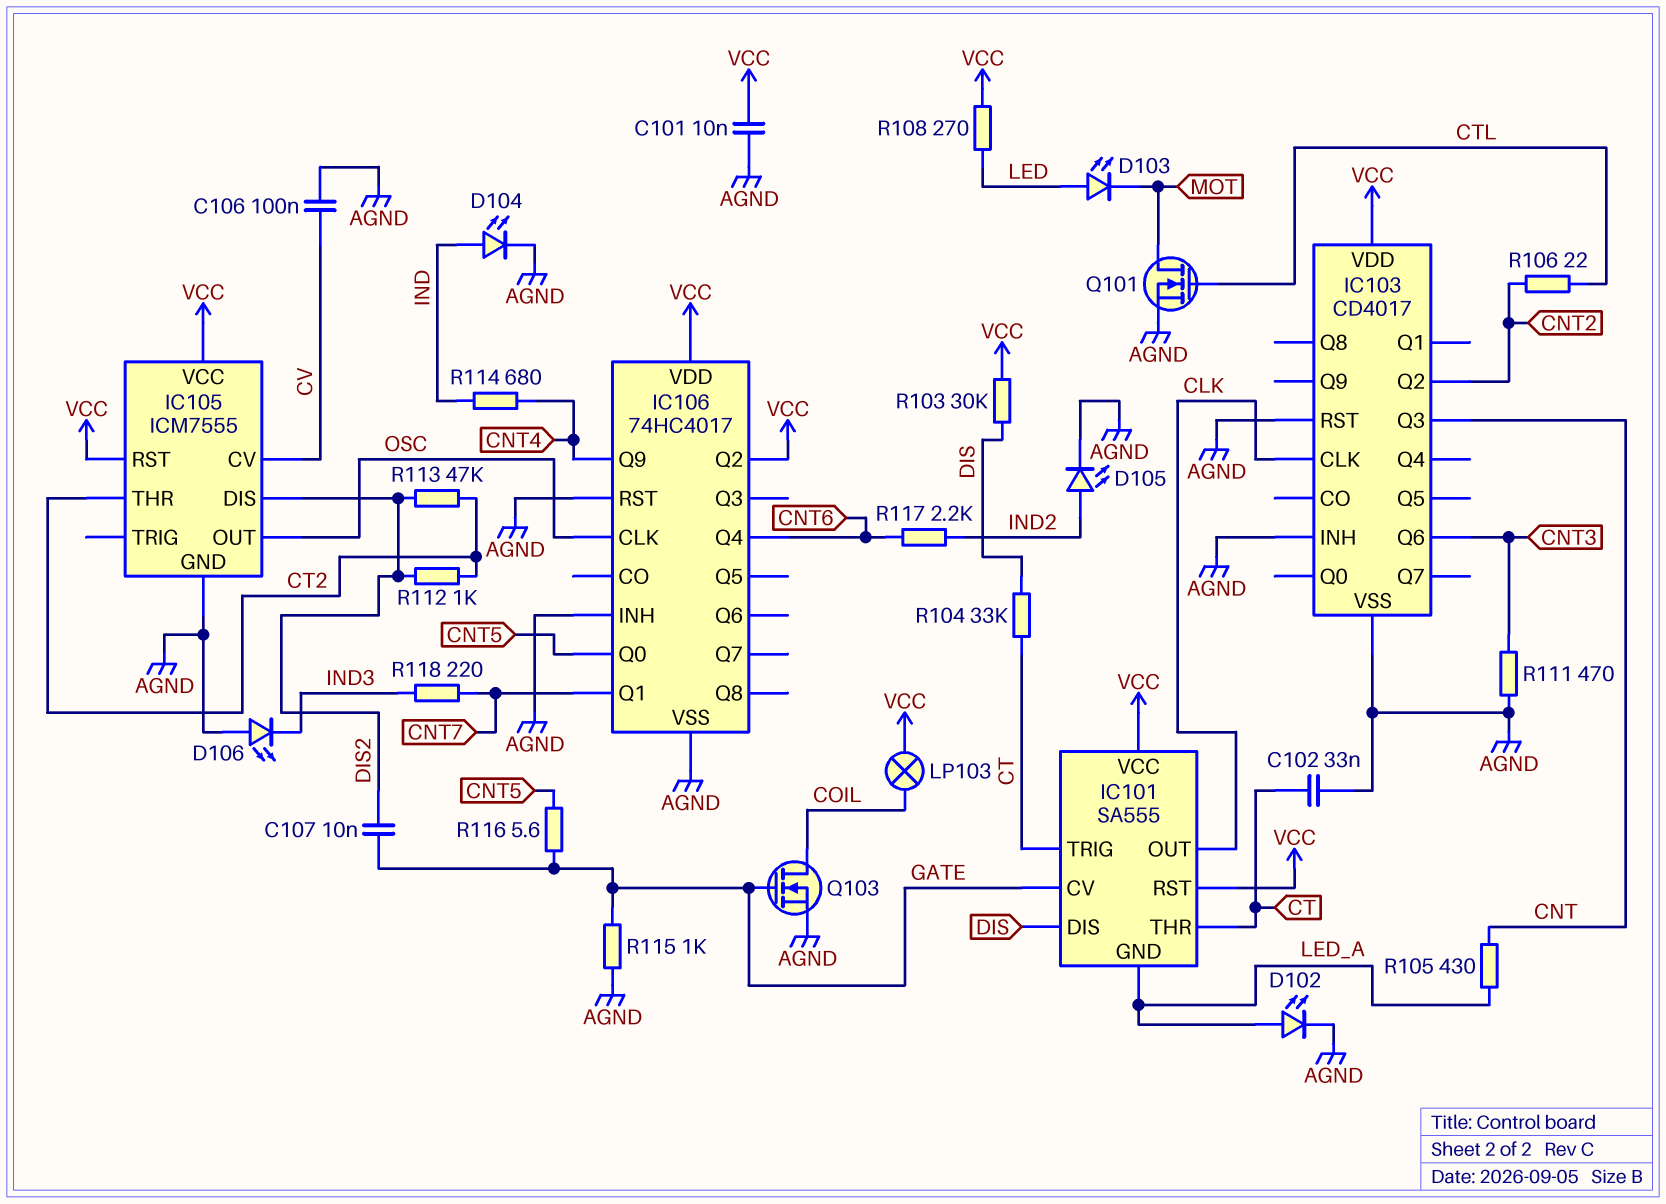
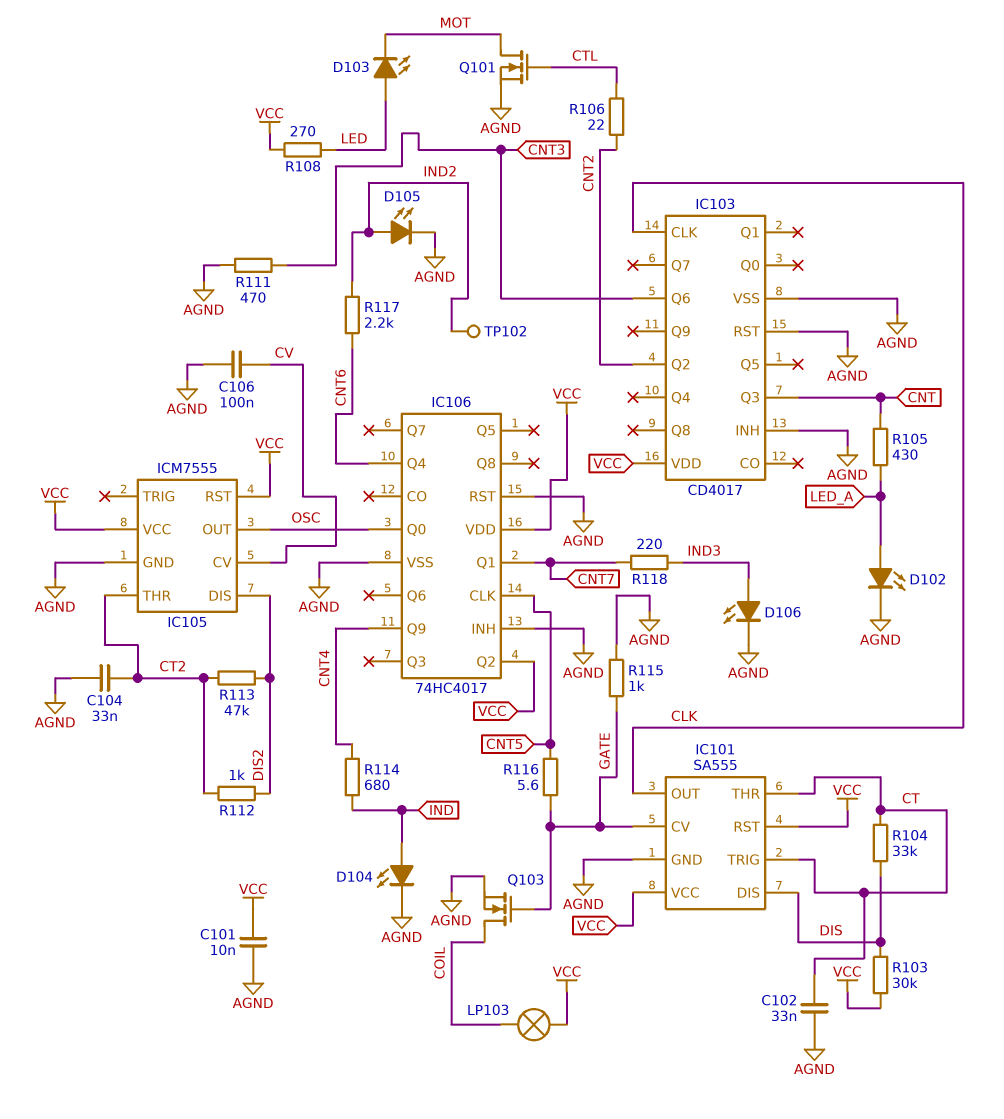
C104: none -> 33nF (AGND, CT2)
C107: 10nF (DIS2, GATE) -> none
D106: LED (A AGND, K IND3) -> LED (A IND3, K AGND)
IC101 pin GND: LED_A -> AGND
IC106 pin CLK: OSC -> CNT5
IC106 pin Q0: CNT5 -> OSC
TP102: none -> test point (IND2)

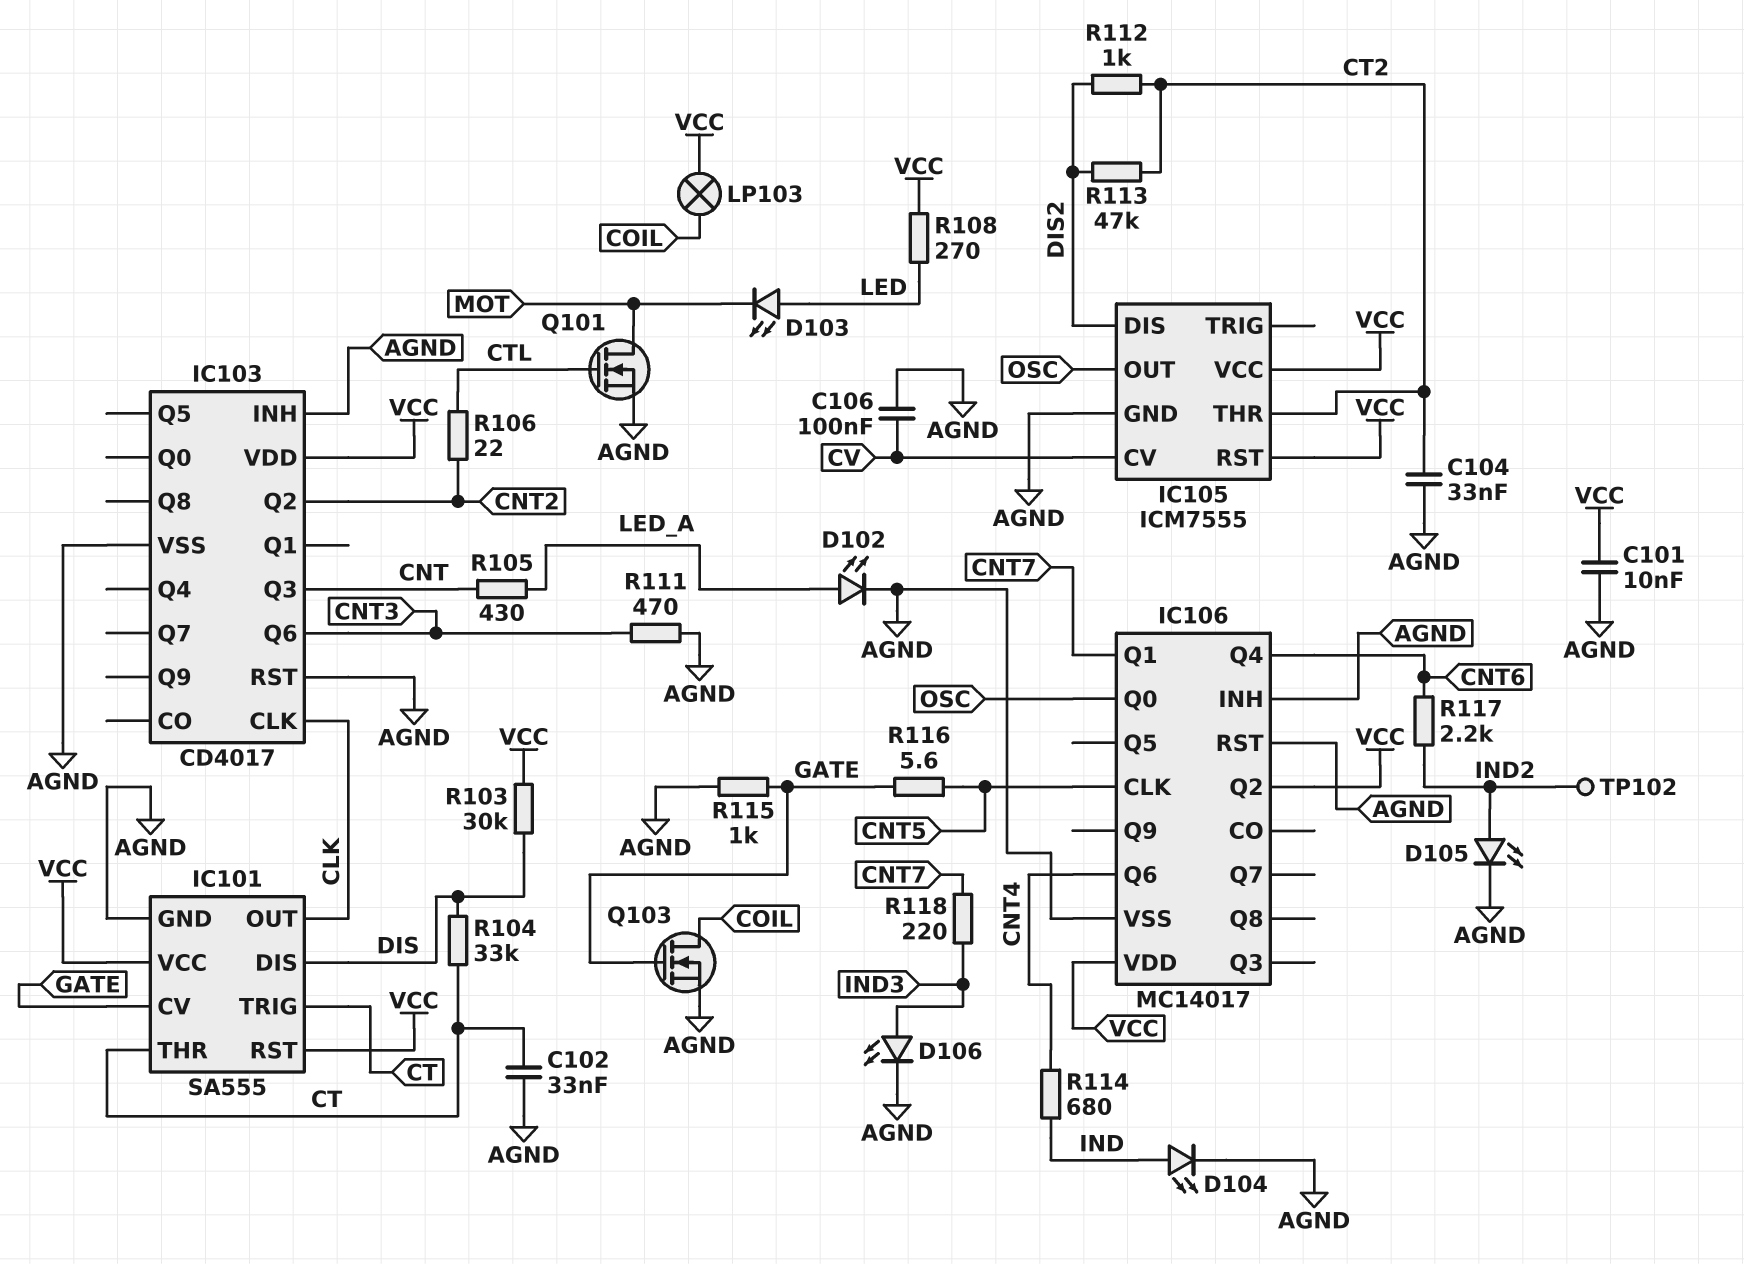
IC106: 74HC4017 -> MC14017
IC106 pin Q6: none -> CNT4
IC106 pin Q9: CNT4 -> none

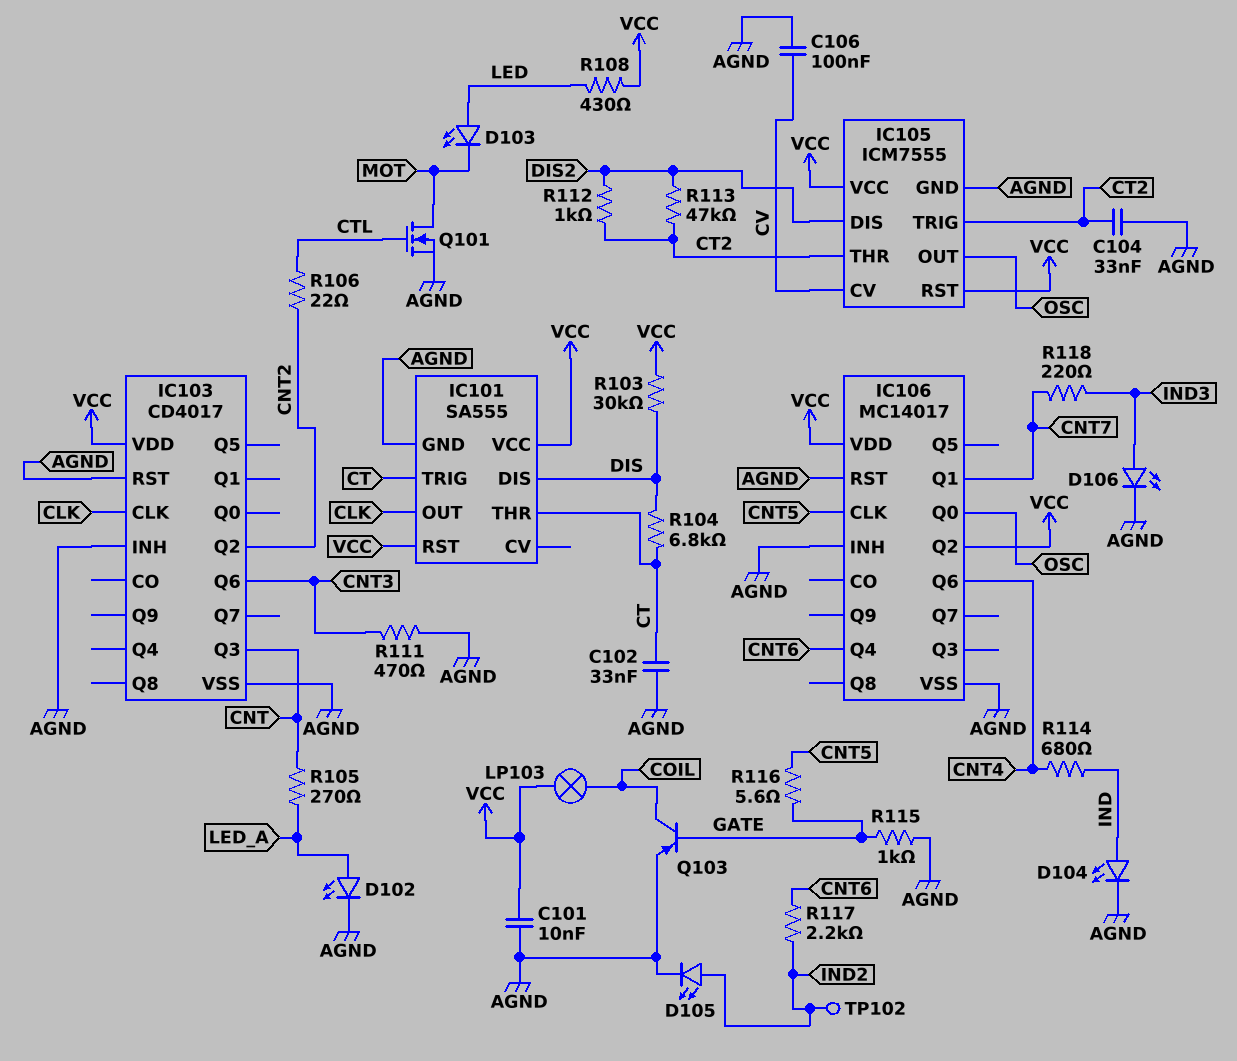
IC101 pin CV: GATE -> none
IC105 pin TRIG: none -> CT2
Q103: NMOS (G GATE, D COIL, S AGND) -> PNP (B GATE, C COIL, E AGND)
R104: 33k (CT, DIS) -> 6.8k (CT, DIS)
R105: 430 (CNT, LED_A) -> 270 (CNT, LED_A)
R108: 270 (LED, VCC) -> 430 (LED, VCC)

